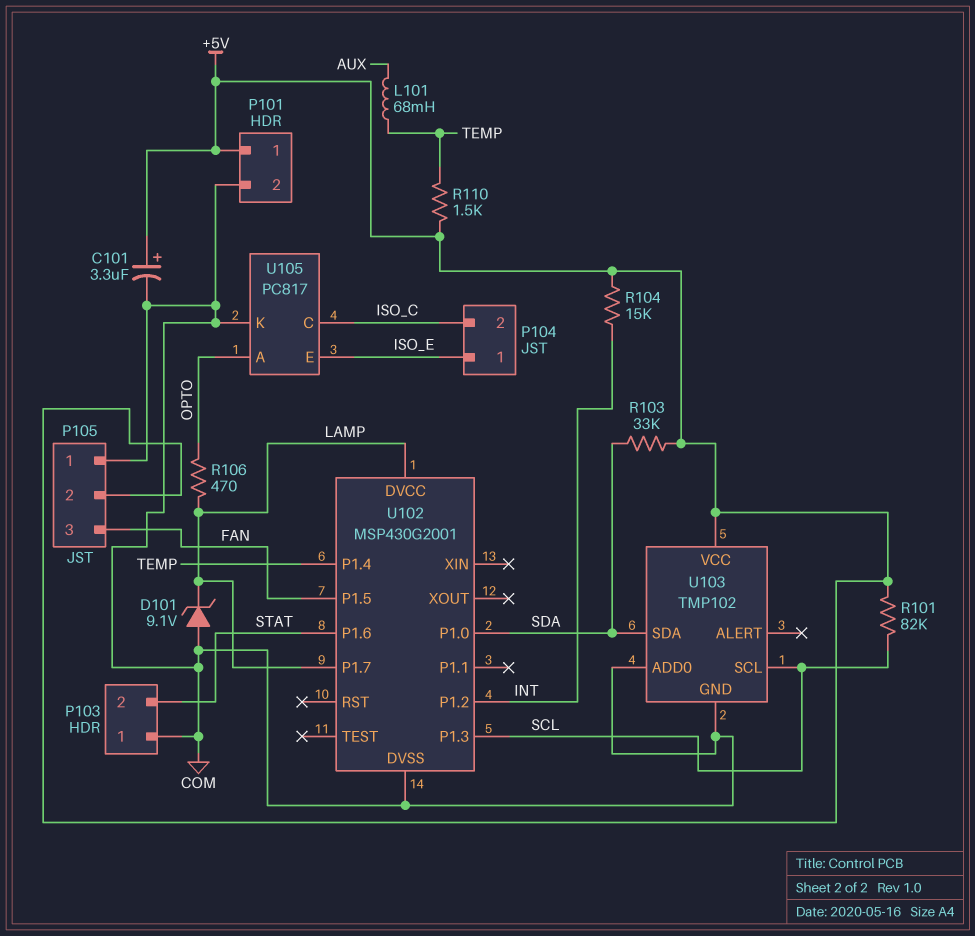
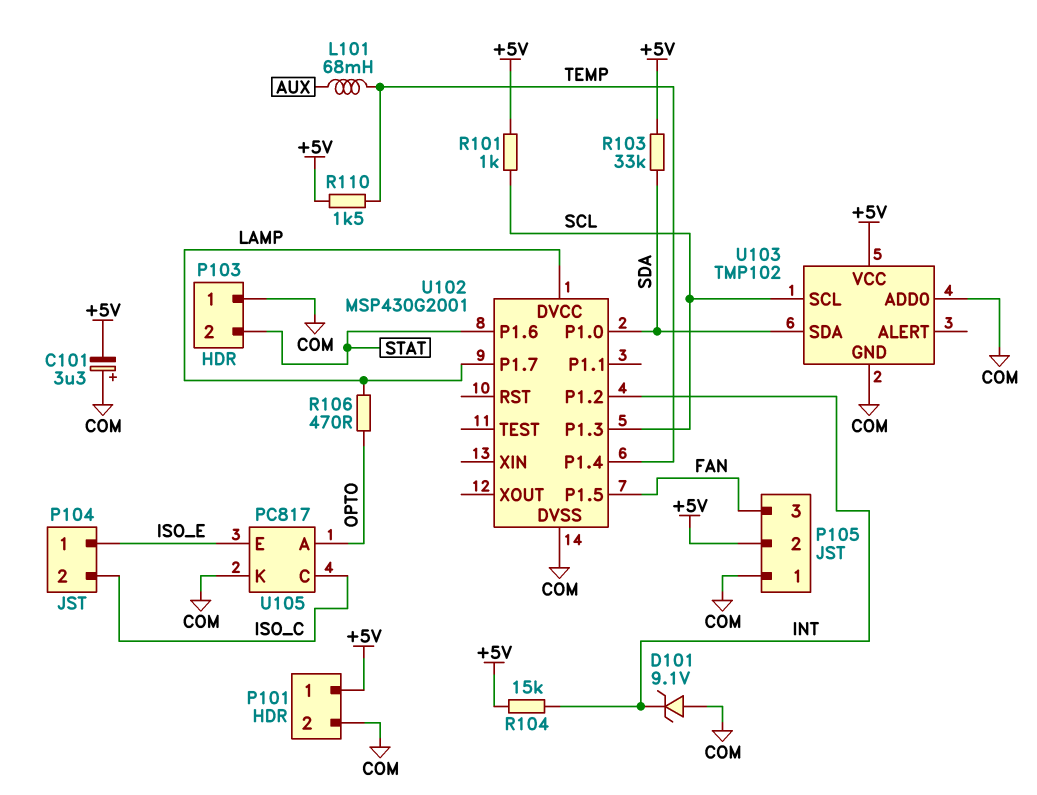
C101: 3.3uF (plus +5V, minus COM) -> 3.3uF (plus COM, minus +5V)
D101: zener 9.1V (A COM, K LAMP) -> zener 9.1V (A COM, K INT)
R101: 82k (+5V, SCL) -> 1k (+5V, SCL)

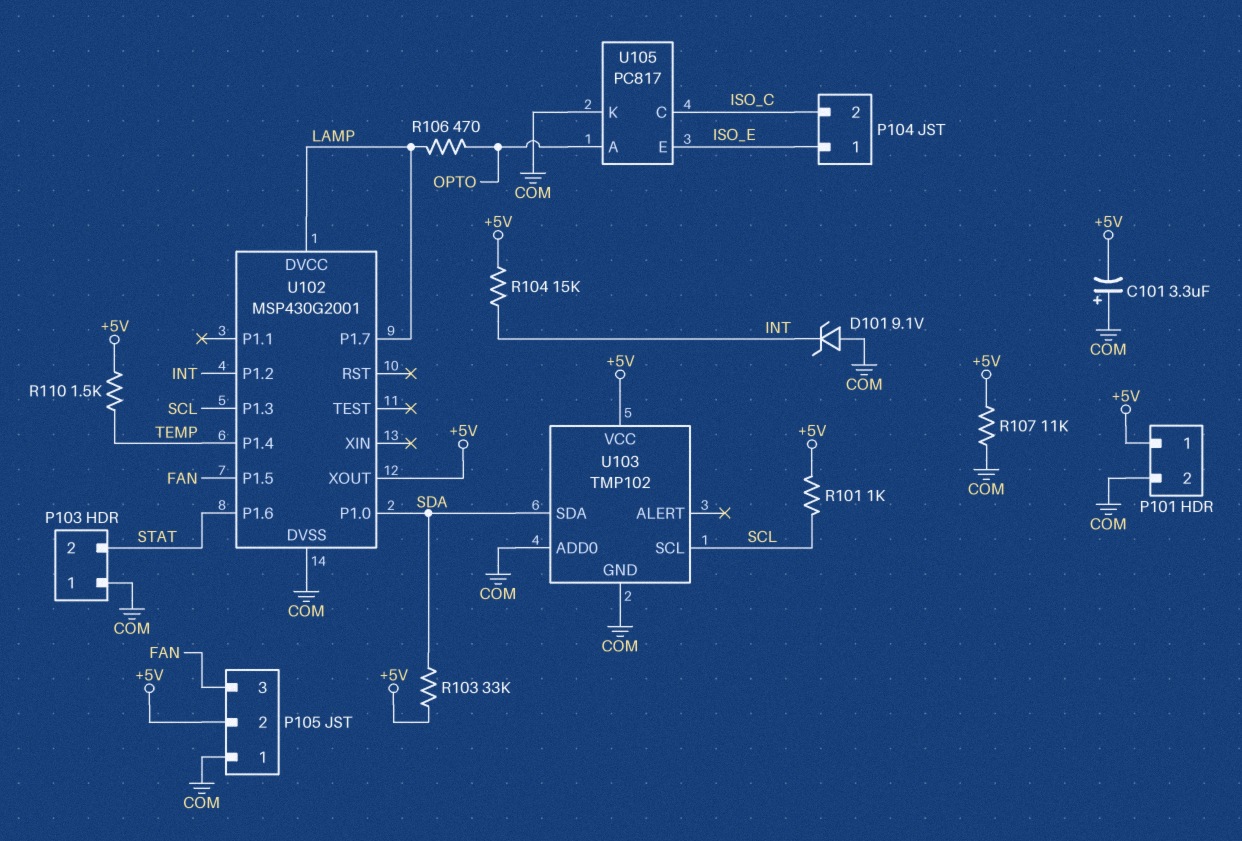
L101: 68mH (AUX, TEMP) -> none
R107: none -> 11k (+5V, COM)
U102 pin XOUT: none -> +5V

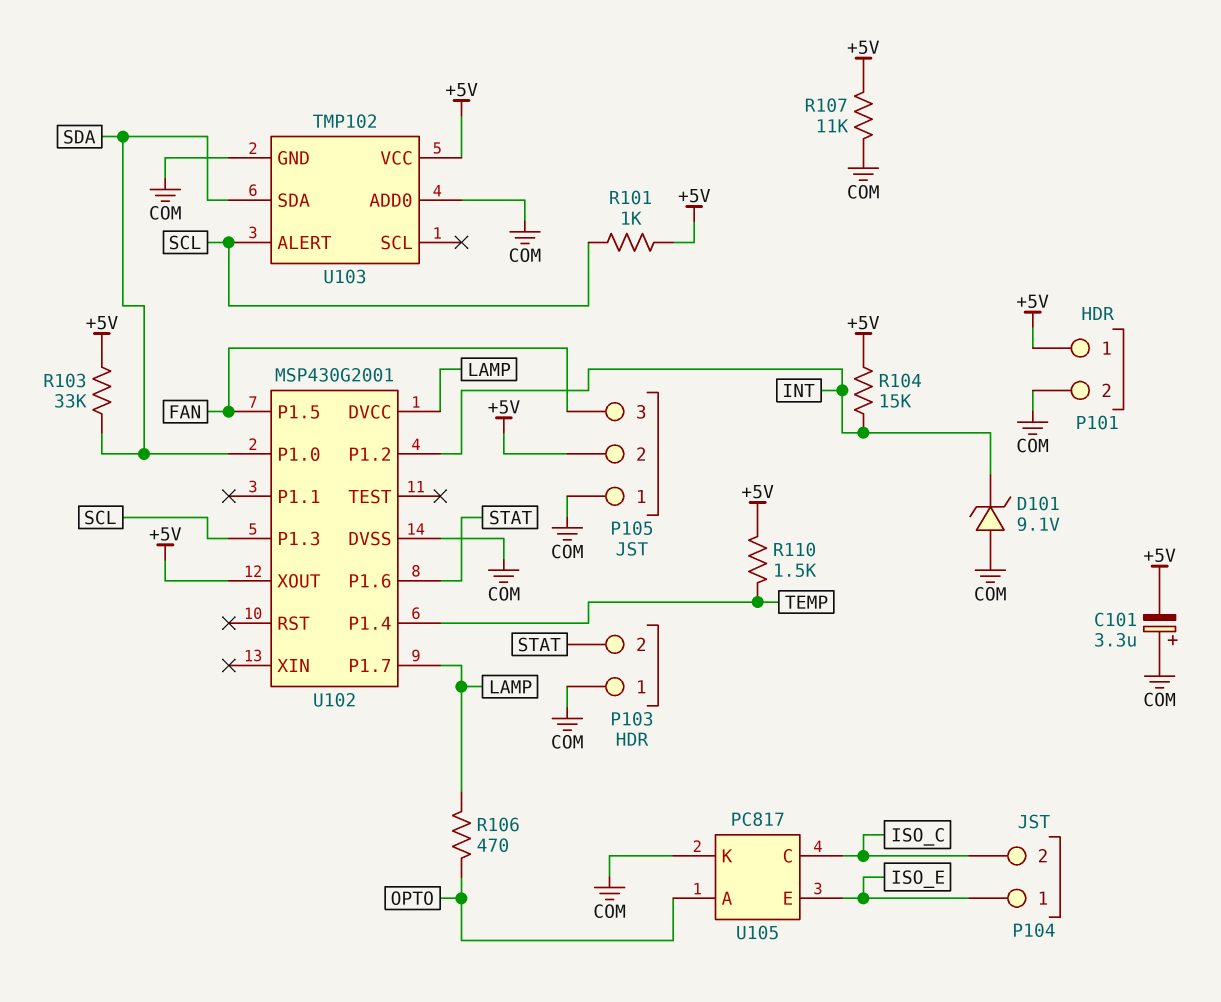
U103 pin ALERT: none -> SCL
U103 pin SCL: SCL -> none

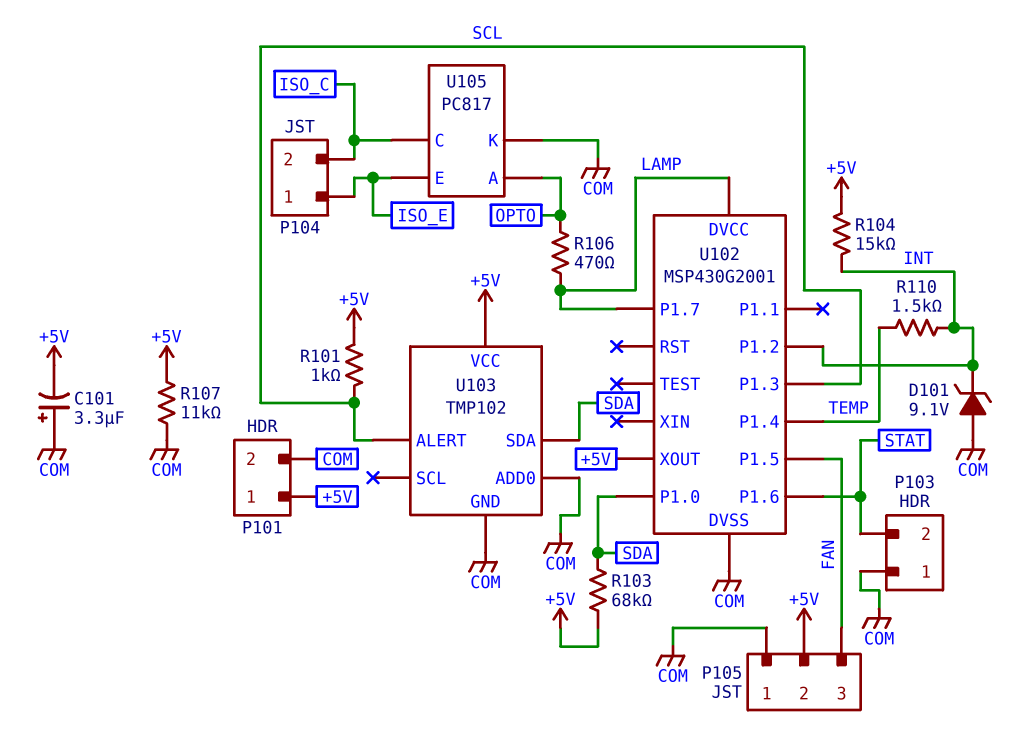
R103: 33k (+5V, SDA) -> 68k (+5V, SDA)
R110: 1.5k (+5V, TEMP) -> 1.5k (INT, TEMP)

